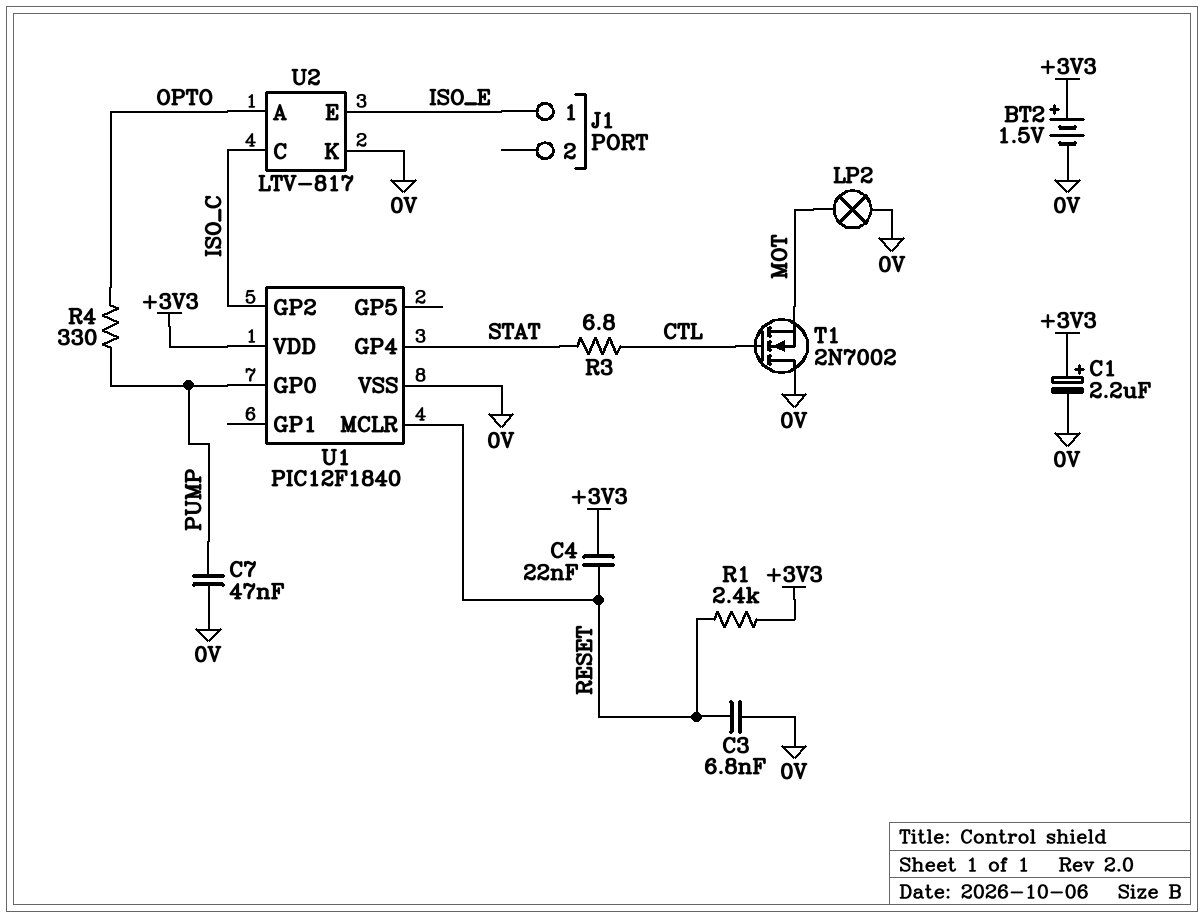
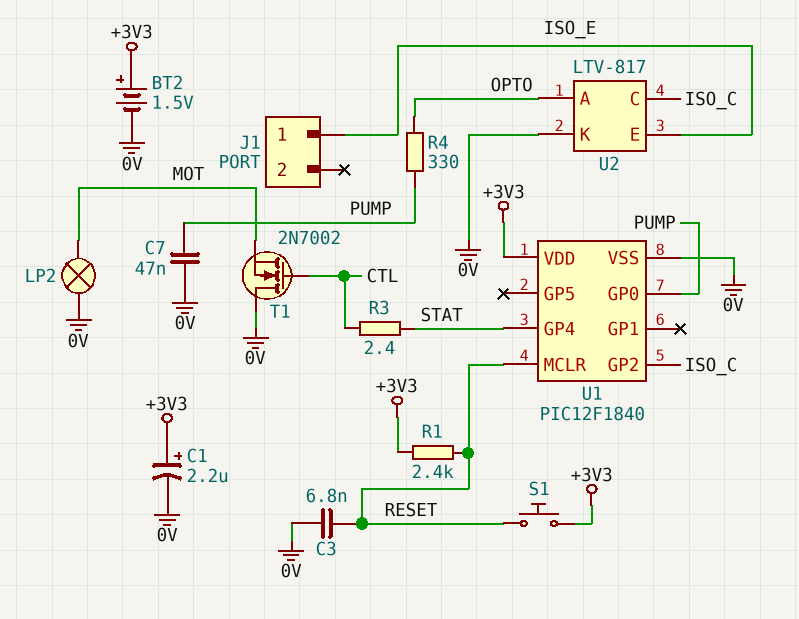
C4: 22nF (+3V3, RESET) -> none
R3: 6.8 (CTL, STAT) -> 2.4 (CTL, STAT)
S1: none -> button (+3V3, RESET)

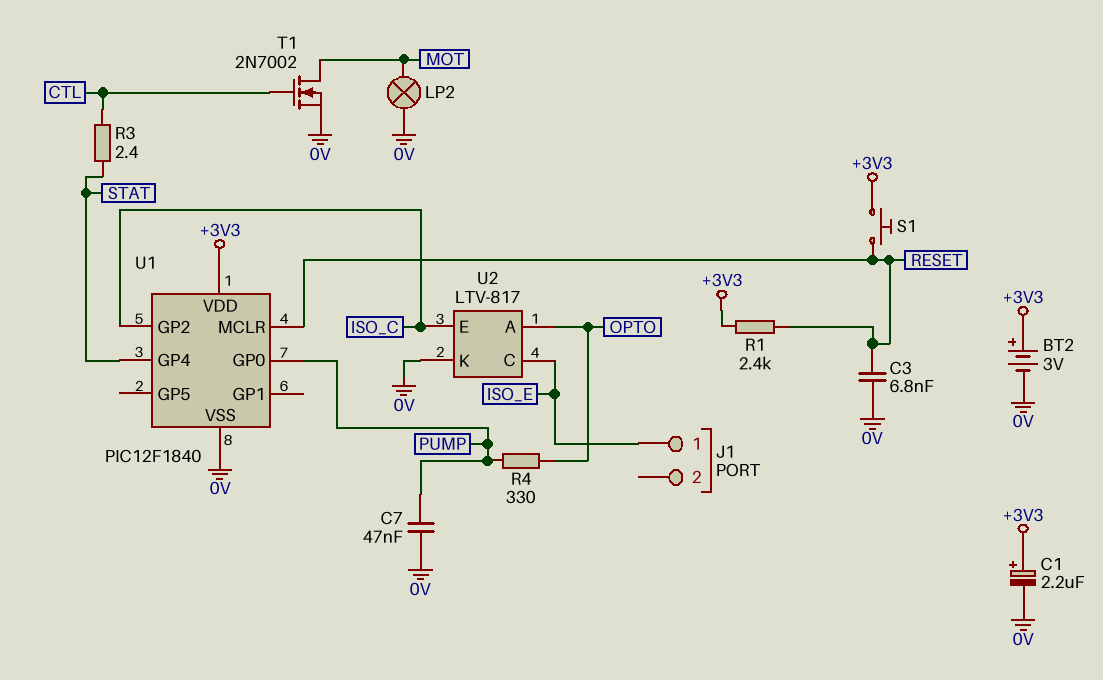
BT2: 1.5V (plus +3V3, minus 0V) -> 3V (plus +3V3, minus 0V)
T1: NMOS 2N7002 (G CTL, D 0V, S MOT) -> NMOS 2N7002 (G CTL, D MOT, S 0V)
U2 pin C: ISO_C -> ISO_E
U2 pin E: ISO_E -> ISO_C

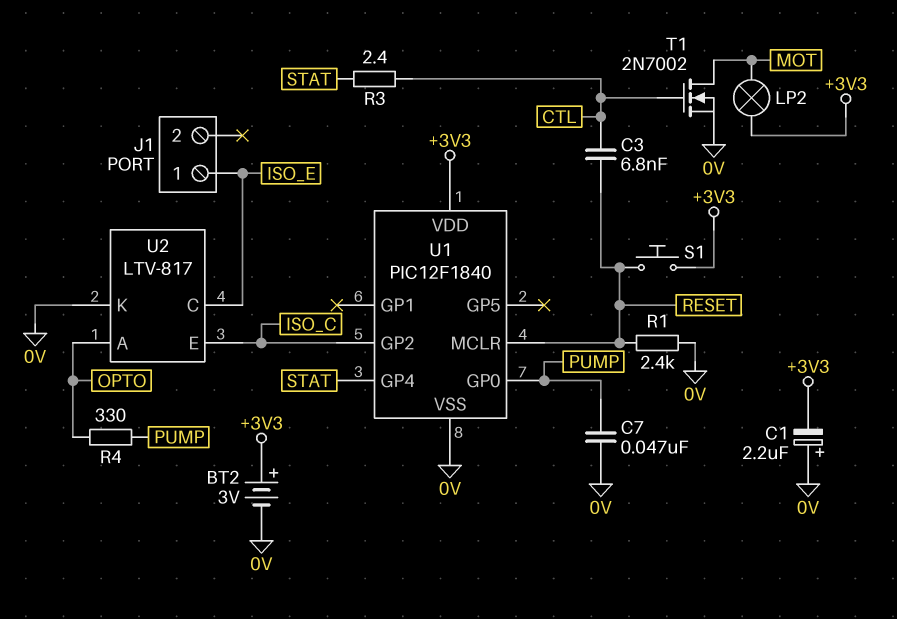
C1: 2.2uF (plus +3V3, minus 0V) -> 2.2uF (plus 0V, minus +3V3)
C3: 6.8nF (0V, RESET) -> 6.8nF (CTL, RESET)
LP2: lamp (0V, MOT) -> lamp (+3V3, MOT)
R1: 2.4k (+3V3, RESET) -> 2.4k (0V, RESET)

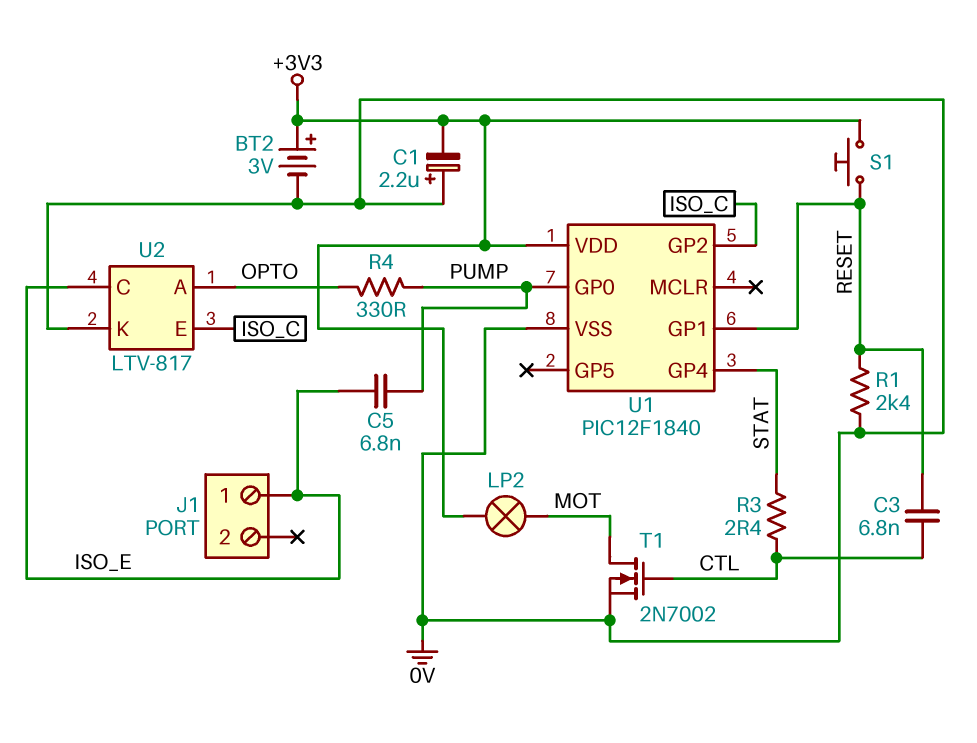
C5: none -> 6.8nF (ISO_E, PUMP)
C7: 47nF (0V, PUMP) -> none
U1 pin GP1: none -> RESET
U1 pin MCLR: RESET -> none

